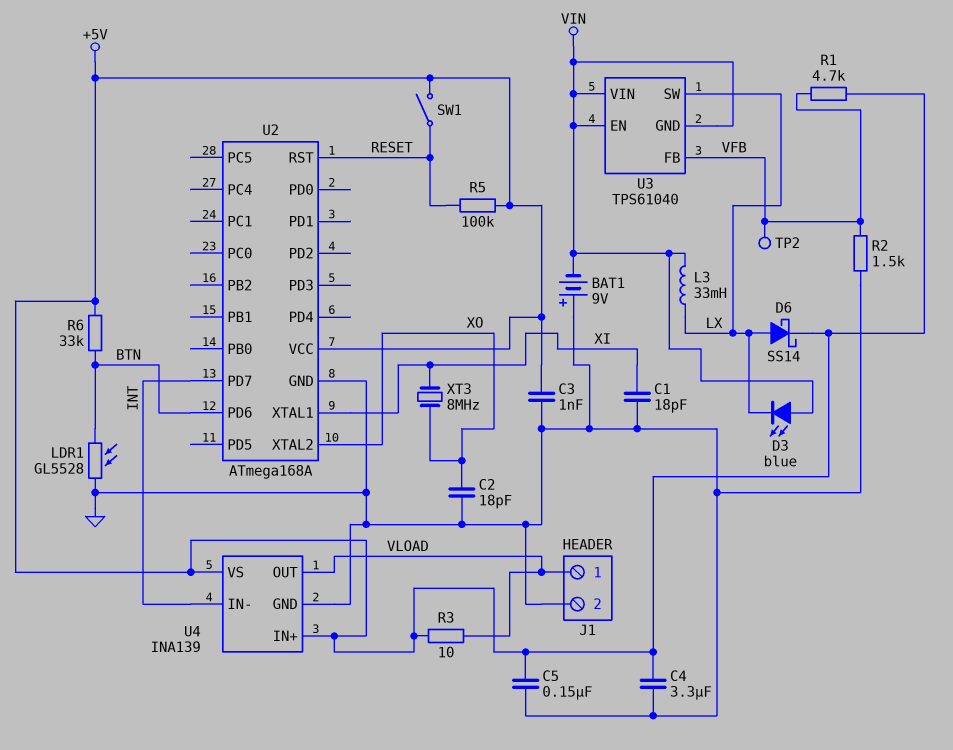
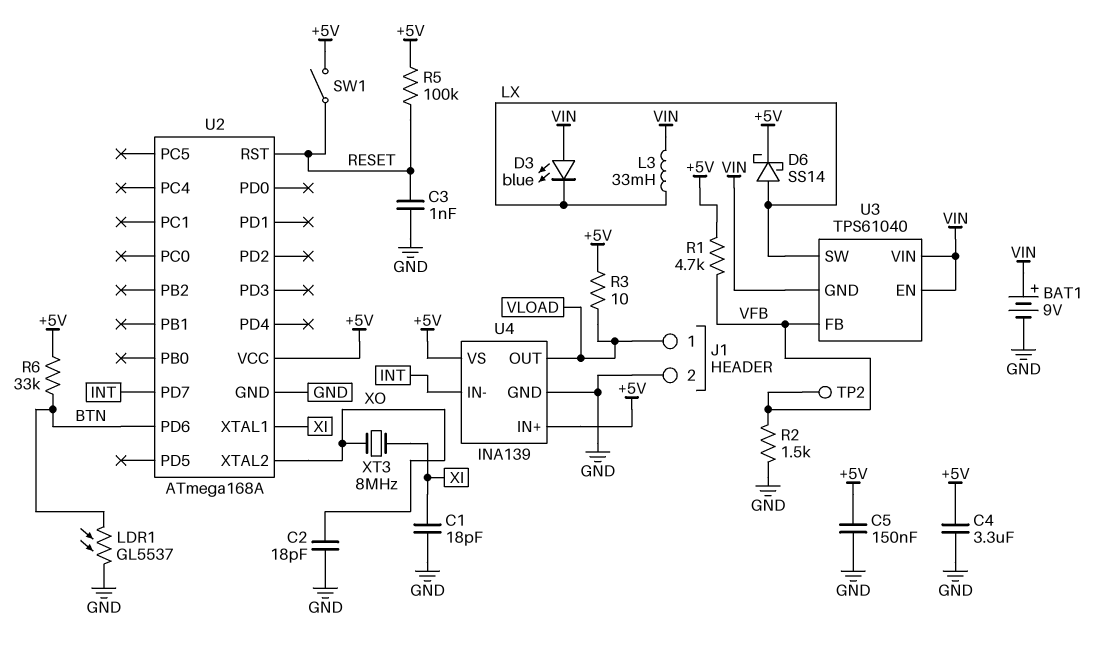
BAT1: 9V (plus GND, minus VIN) -> 9V (plus VIN, minus GND)
C3: 1nF (+5V, GND) -> 1nF (GND, RESET)
LDR1: GL5528 (BTN, GND) -> GL5537 (BTN, GND)

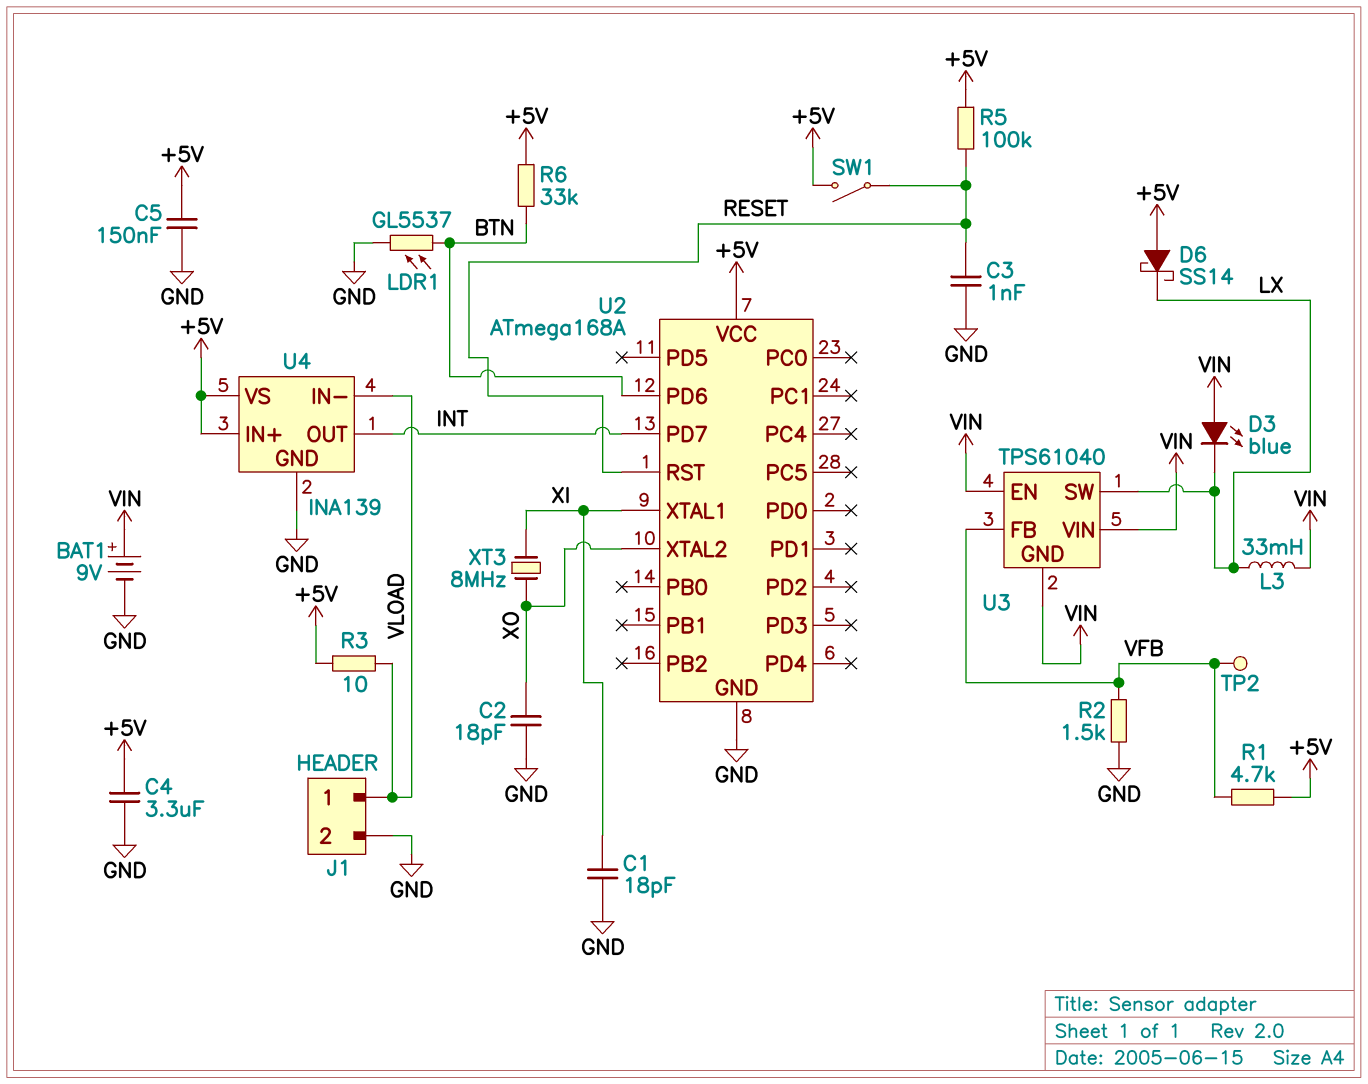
D6: schottky SS14 (A LX, K +5V) -> schottky SS14 (A +5V, K LX)
U4 pin IN-: INT -> VLOAD
U4 pin OUT: VLOAD -> INT

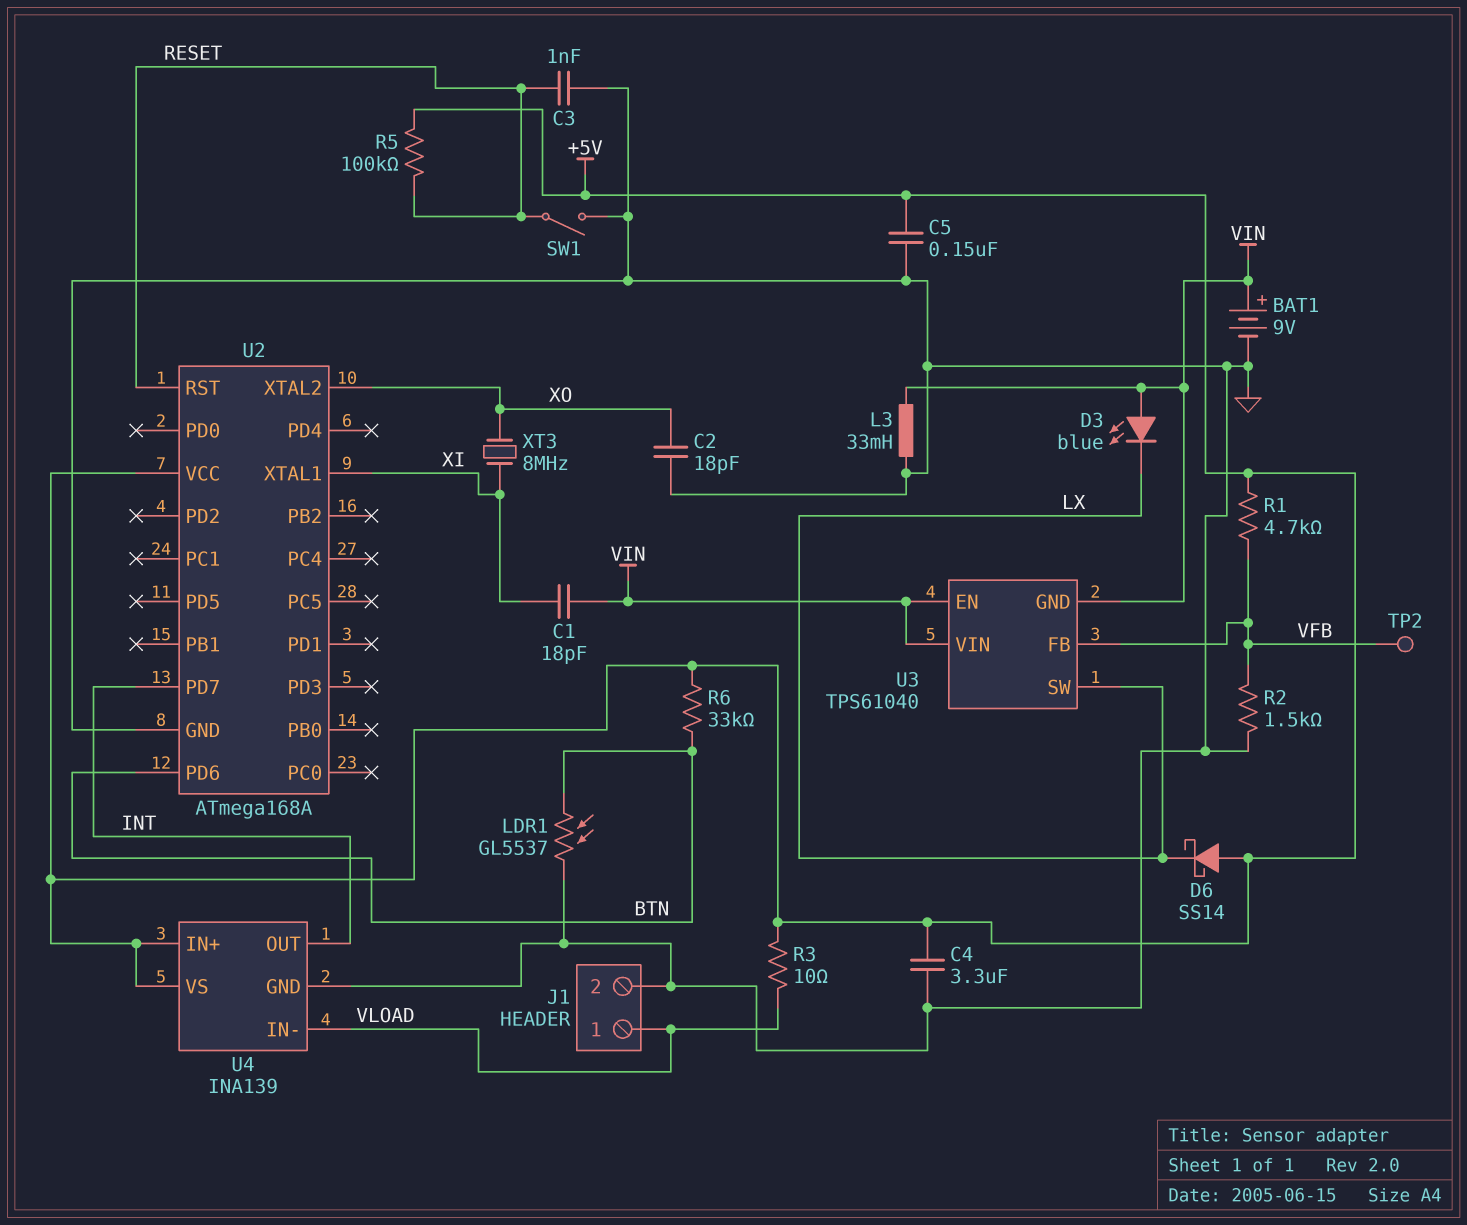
C1: 18pF (GND, XI) -> 18pF (VIN, XI)
L3: 33mH (LX, VIN) -> 33mH (GND, VIN)
SW1: switch (+5V, RESET) -> switch (GND, RESET)

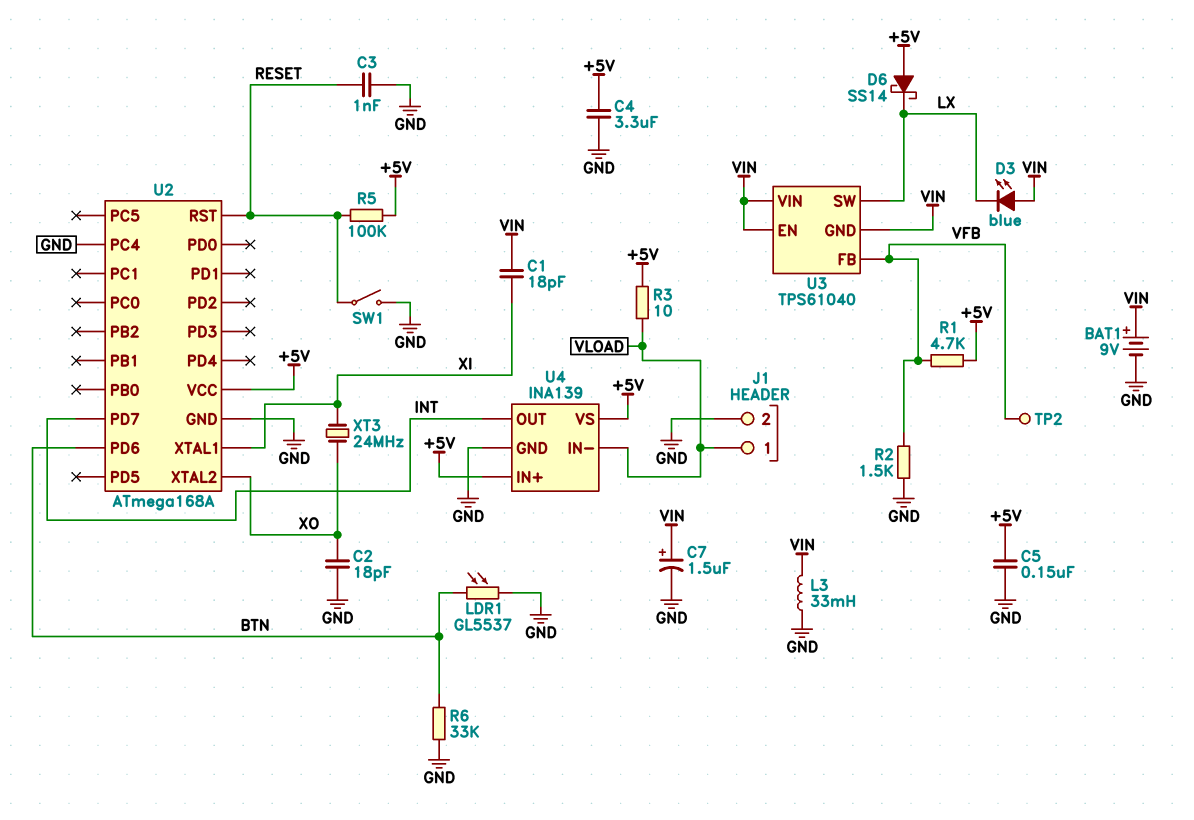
C7: none -> 1.5uF (plus VIN, minus GND)
R6: 33k (+5V, BTN) -> 33k (BTN, GND)
U2 pin PC4: none -> GND
XT3: 8MHz (XI, XO) -> 24MHz (XI, XO)

